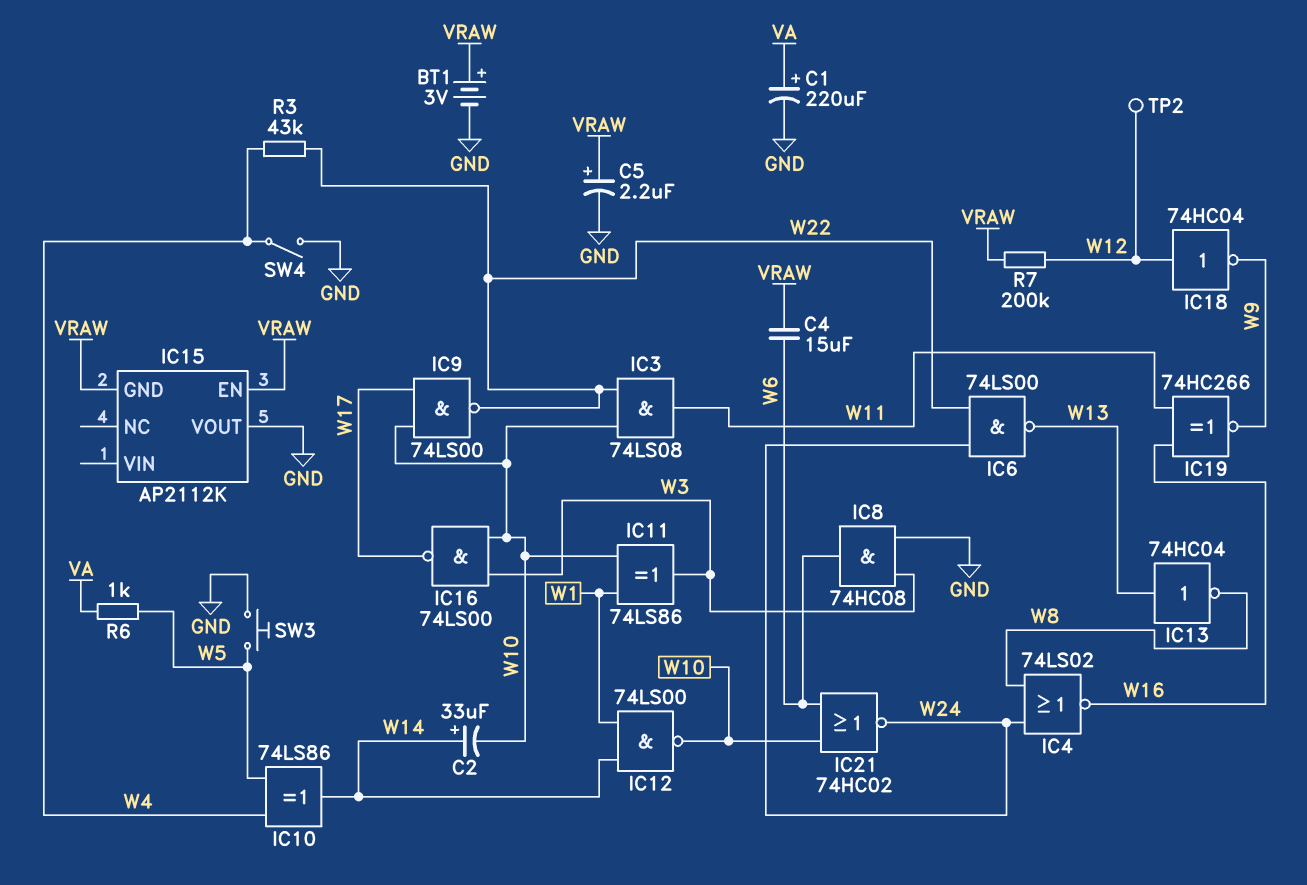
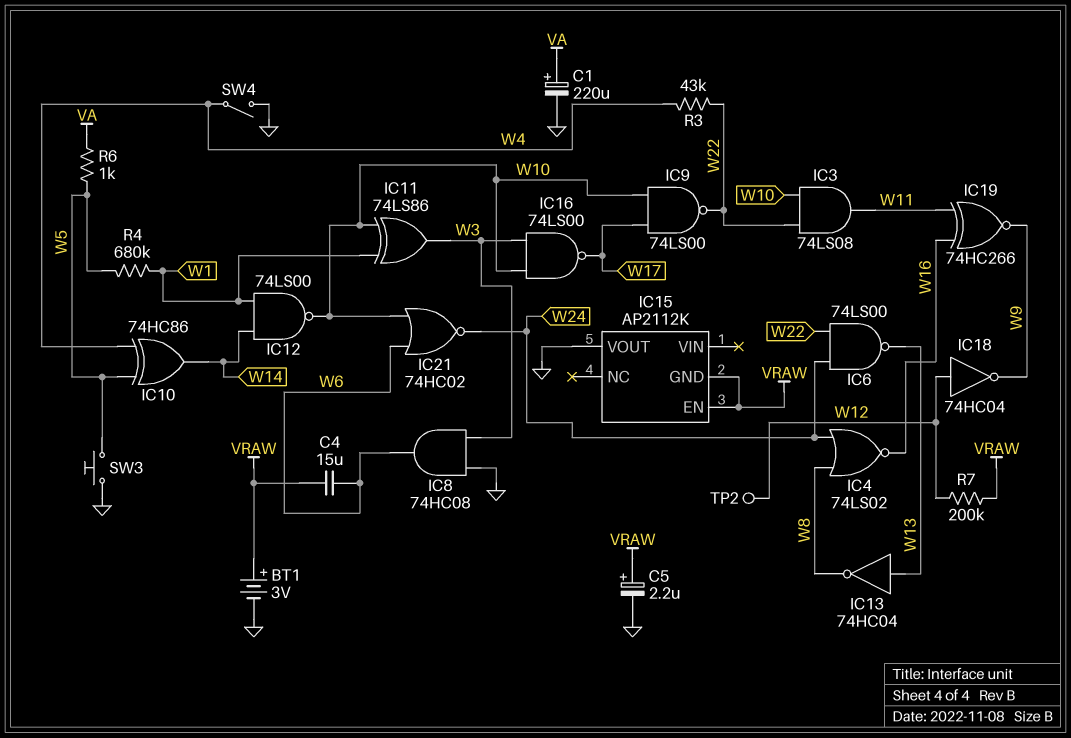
C2: 33uF (plus W14, minus W10) -> none
IC10: XOR 74LS86 (in W4, in W5, out W14) -> XOR 74HC86 (in W4, in W5, out W14)
R4: none -> 680k (W1, W5)

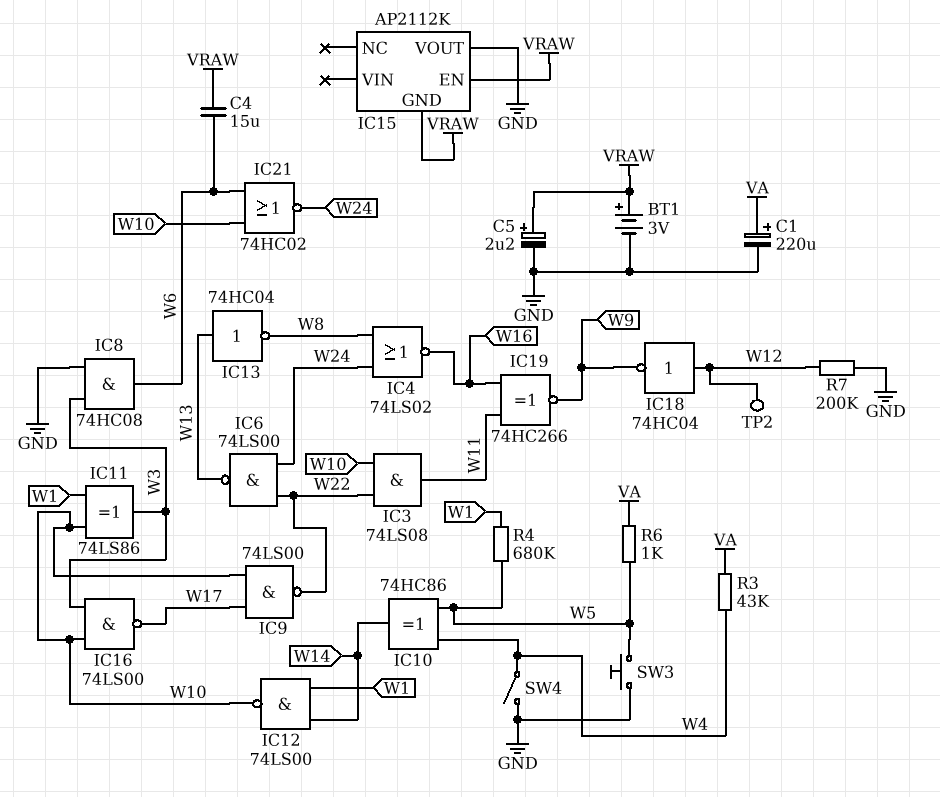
R3: 43k (W4, W22) -> 43k (VA, W4)
R7: 200k (VRAW, W12) -> 200k (GND, W12)

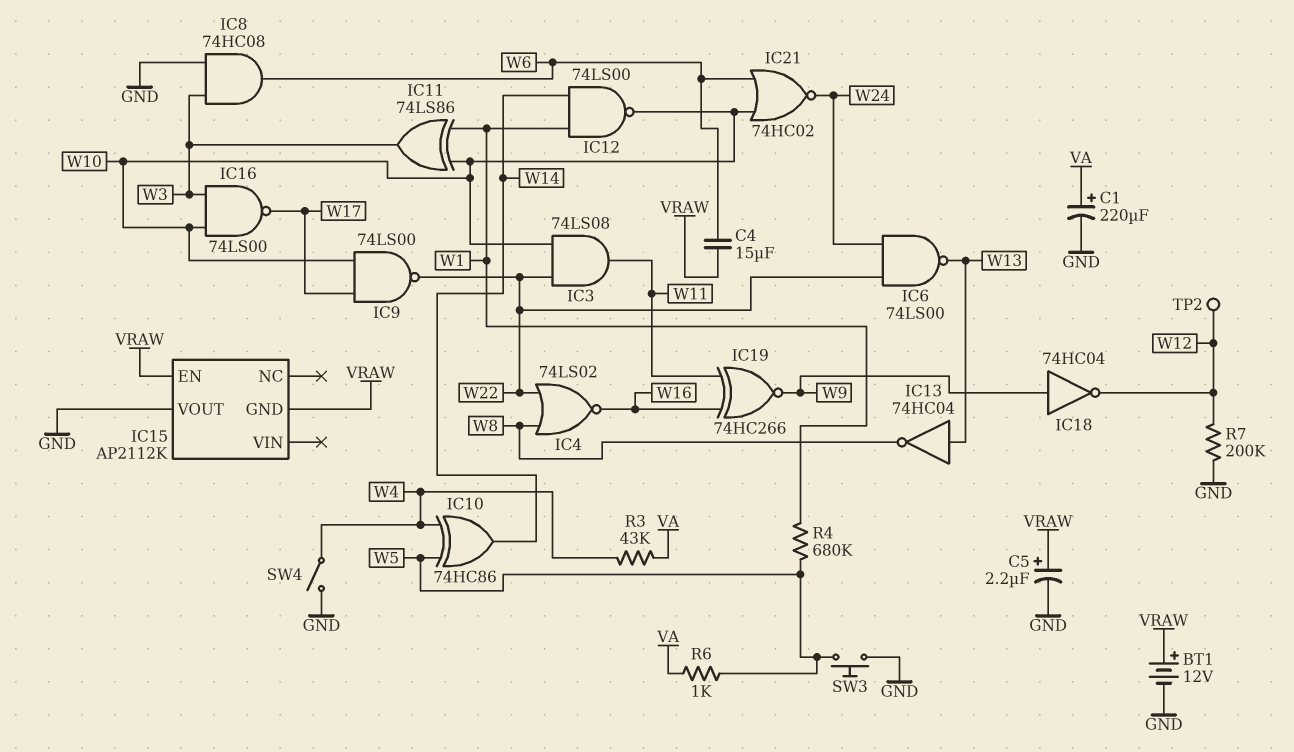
BT1: 3V (plus VRAW, minus GND) -> 12V (plus VRAW, minus GND)
IC4: NOR 74LS02 (in W8, in W24, out W16) -> NOR 74LS02 (in W8, in W22, out W16)
IC18: NOT 74HC04 (in W12, out W9) -> NOT 74HC04 (in W9, out W12)

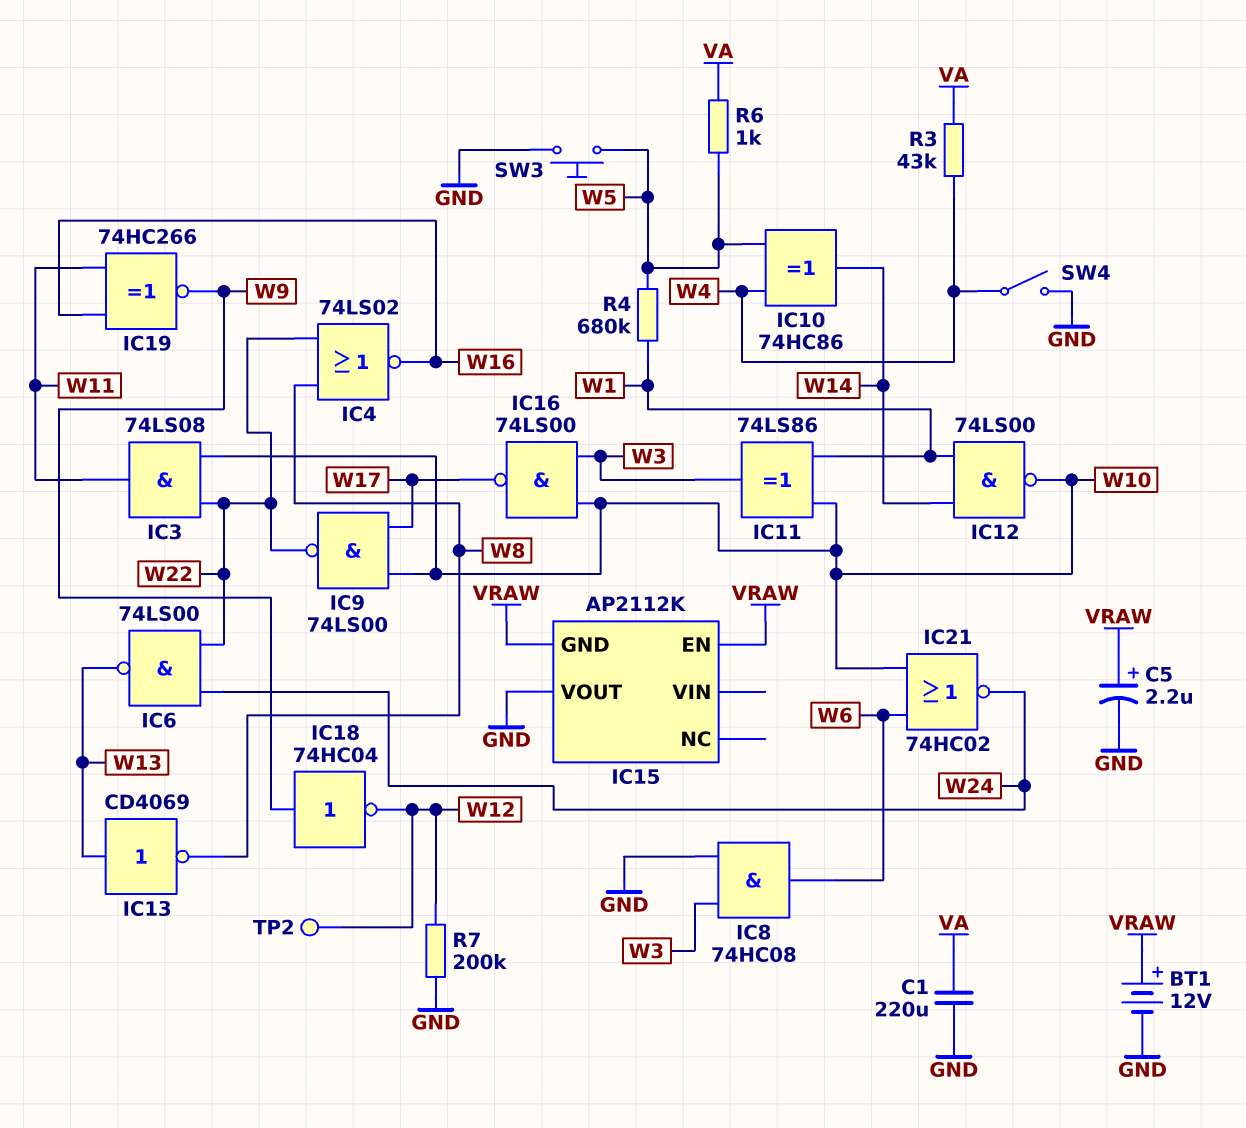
C1: 220uF (plus VA, minus GND) -> 220uF (GND, VA)
C4: 15uF (VRAW, W6) -> none
IC13: NOT 74HC04 (in W13, out W8) -> NOT CD4069 (in W13, out W8)

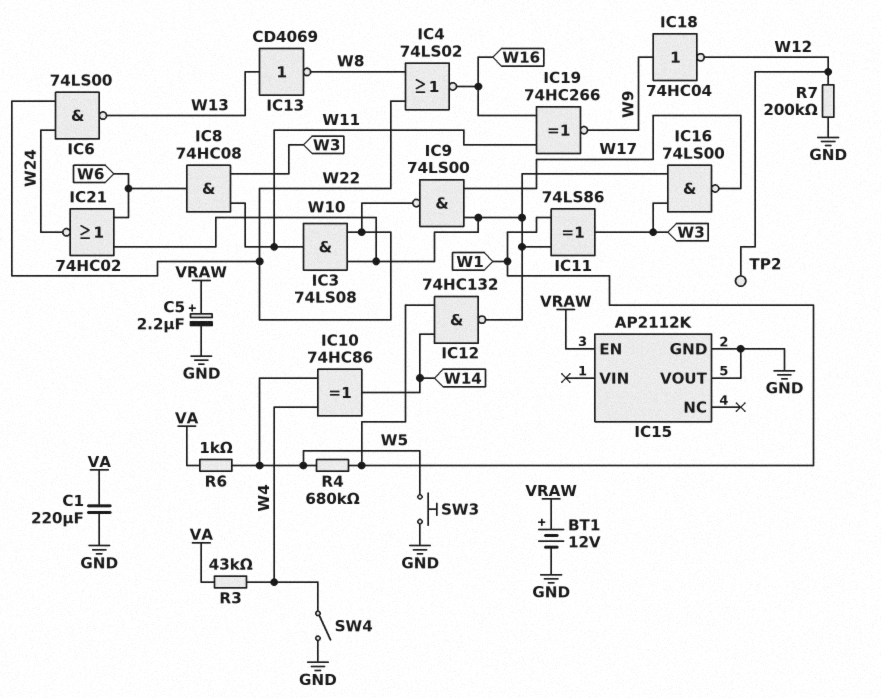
IC8: AND 74HC08 (in GND, in W3, out W6) -> AND 74HC08 (in W3, in W11, out W6)
IC12: NAND 74LS00 (in W1, in W14, out W10) -> NAND 74HC132 (in W1, in W14, out W10)
IC15 pin GND: VRAW -> GND

